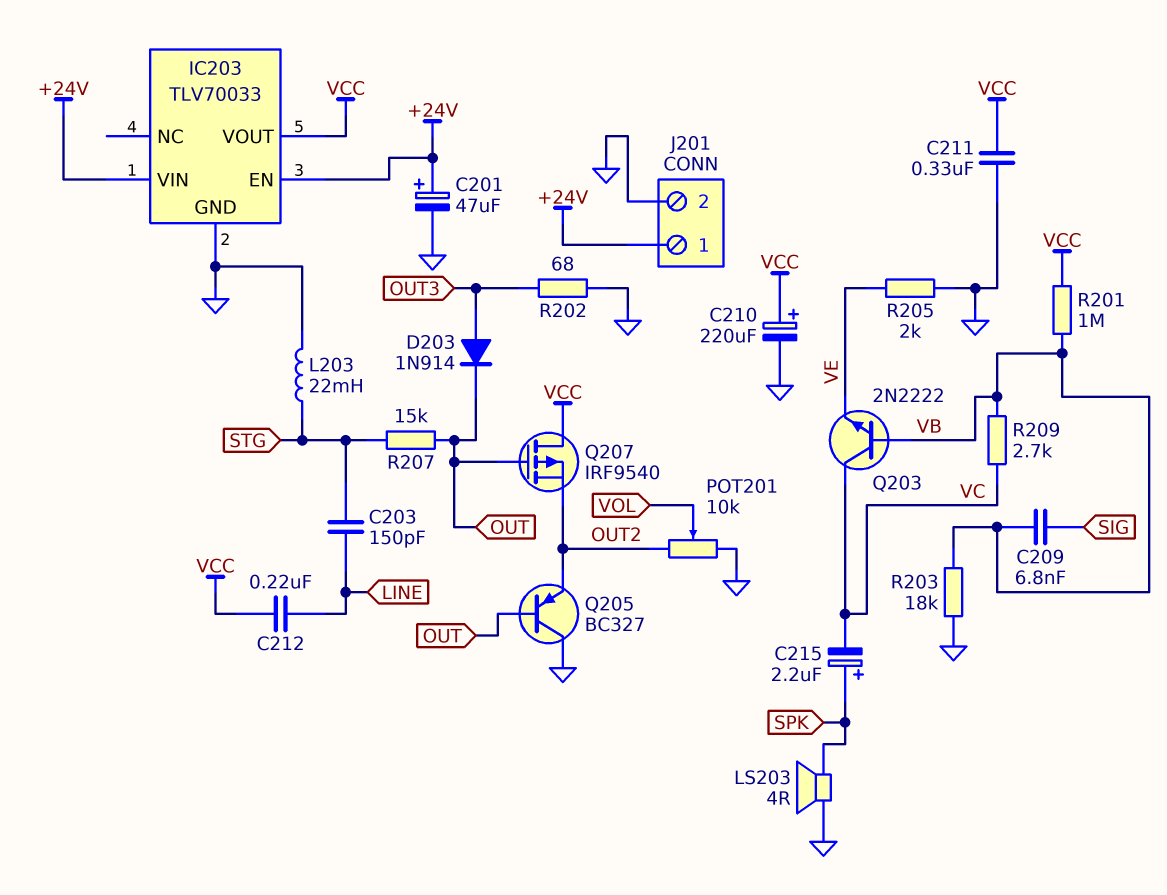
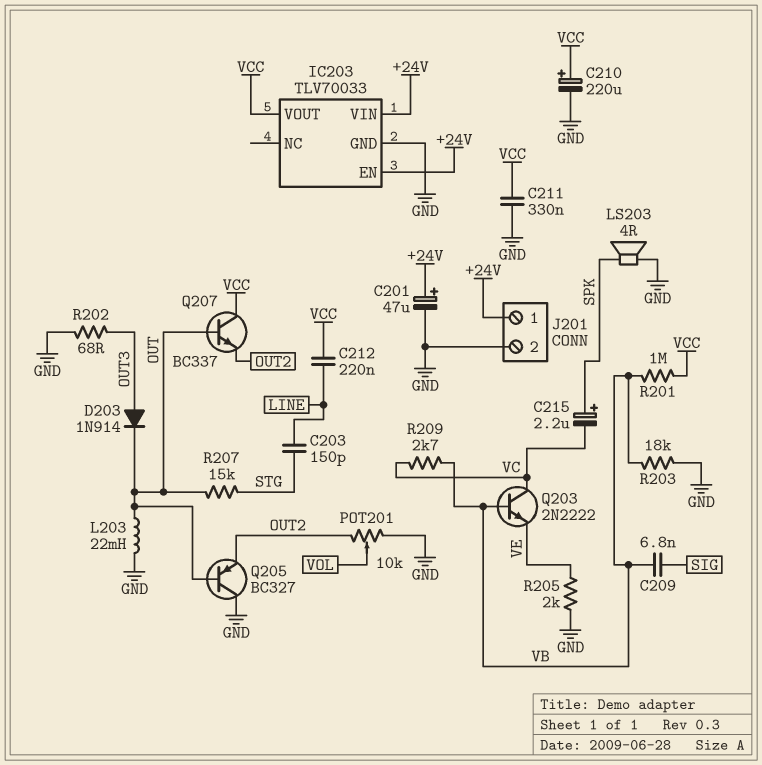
L203: 22mH (GND, STG) -> 22mH (GND, OUT)
Q207: PMOS IRF9540 (G OUT, D VCC, S OUT2) -> NPN BC337 (B OUT, C VCC, E OUT2)

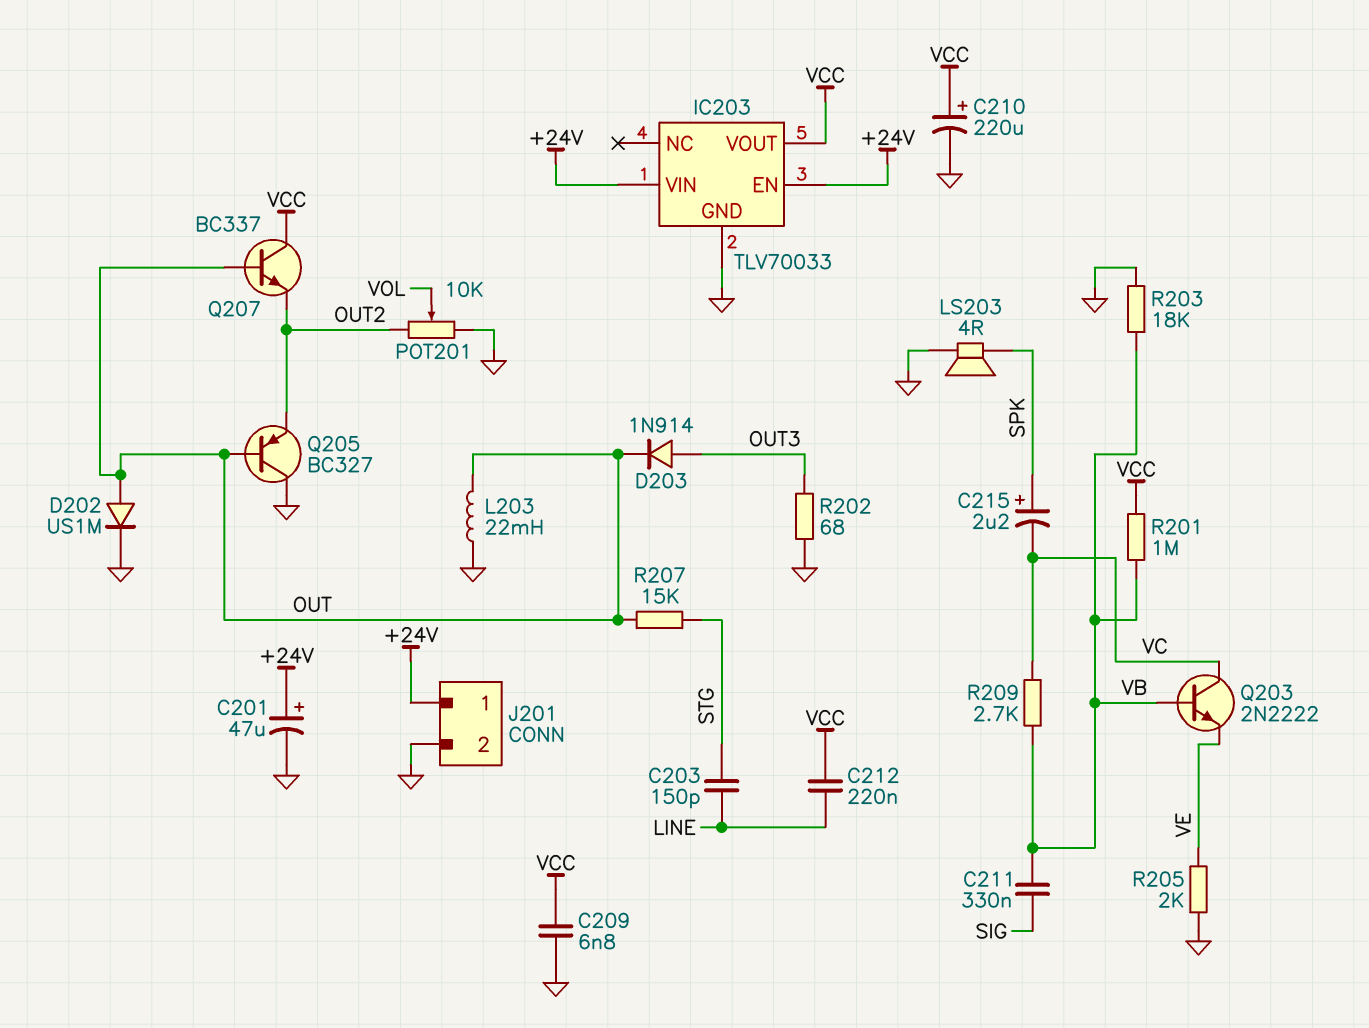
C209: 6.8nF (SIG, VB) -> 6.8nF (GND, VCC)
C211: 330nF (GND, VCC) -> 330nF (SIG, VB)
D202: none -> diode US1M (A OUT, K GND)

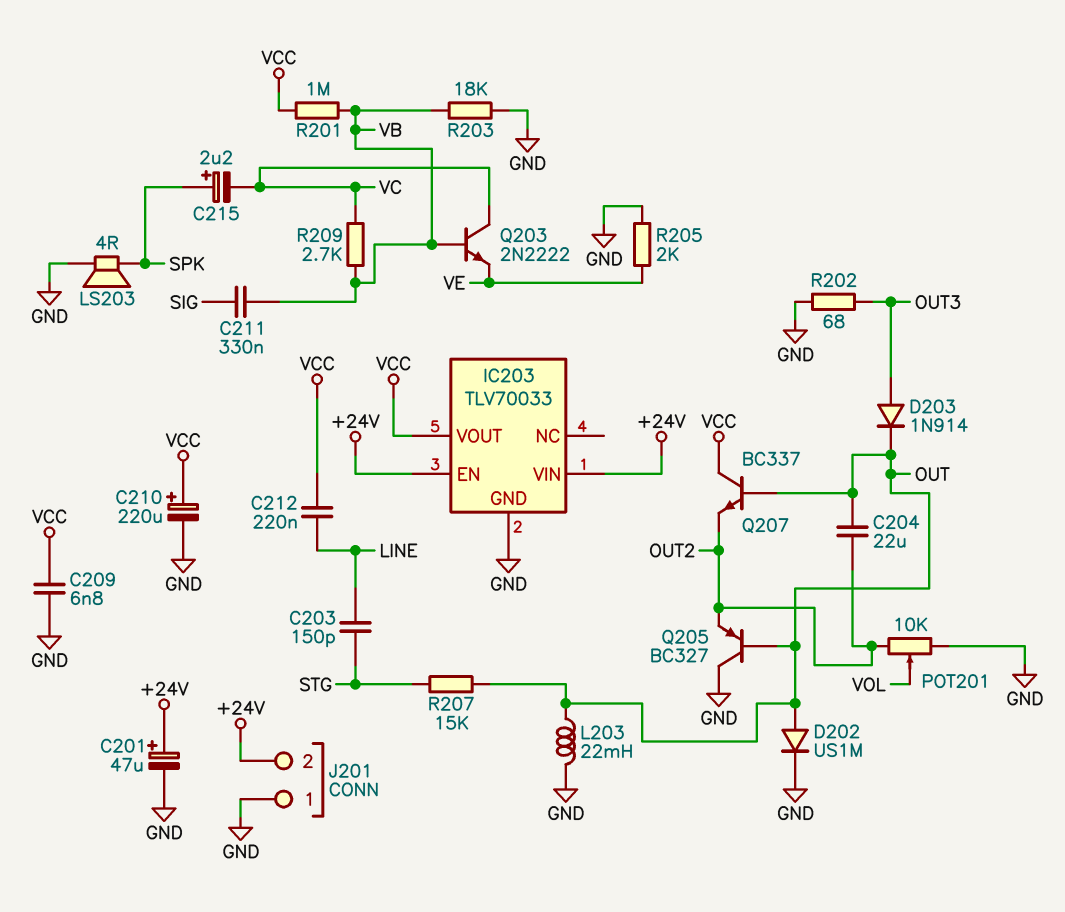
C204: none -> 22uF (OUT, OUT2)
J201 pin 1: +24V -> GND
J201 pin 2: GND -> +24V

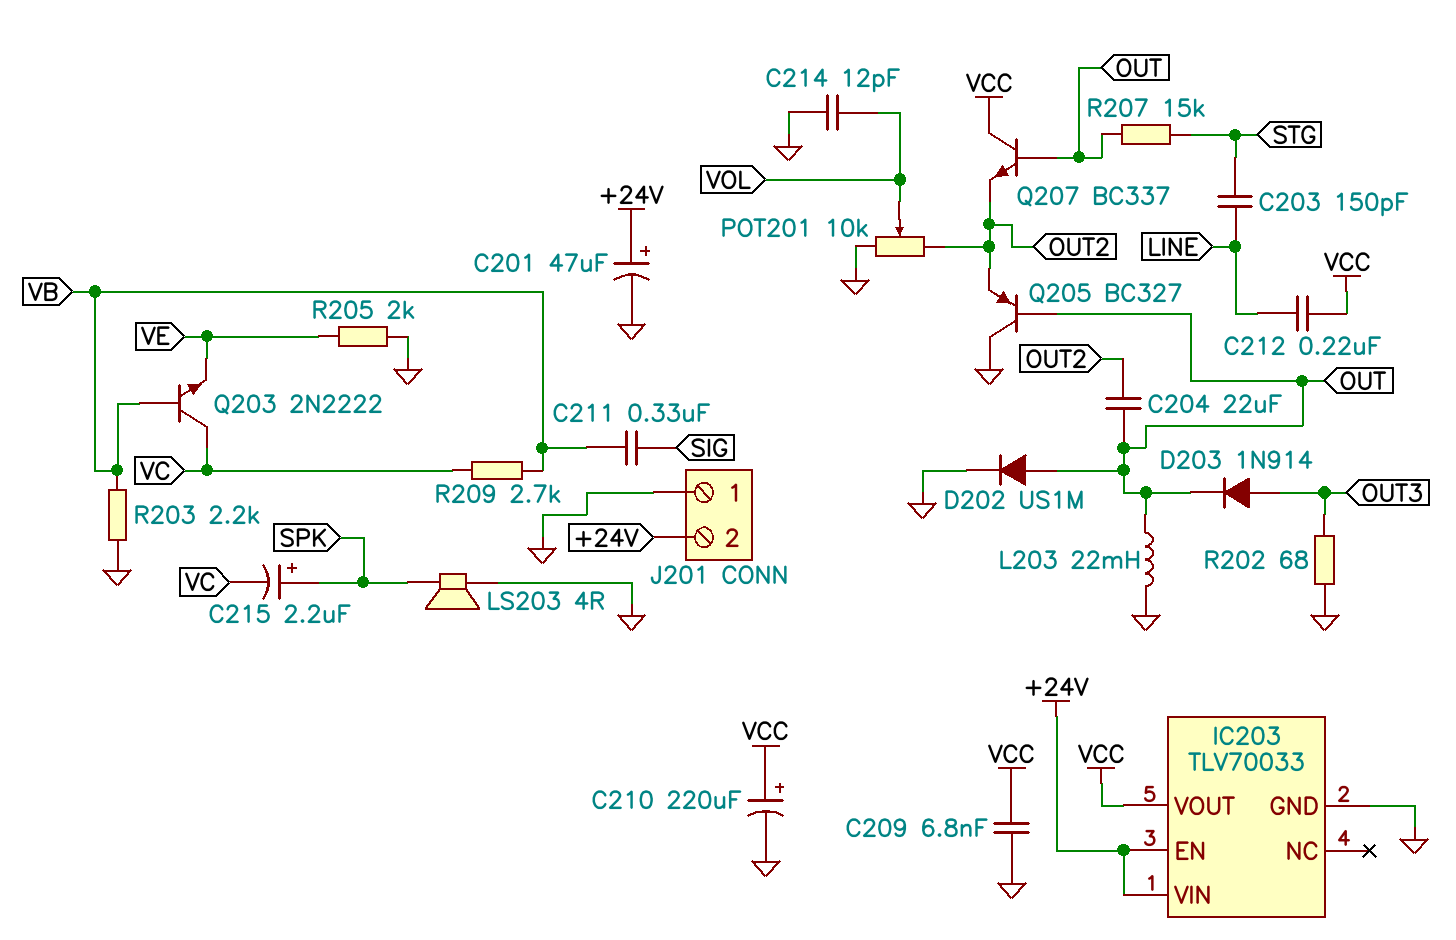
C214: none -> 12pF (GND, VOL)
R201: 1M (VB, VCC) -> none
R203: 18k (GND, VB) -> 2.2k (GND, VB)

